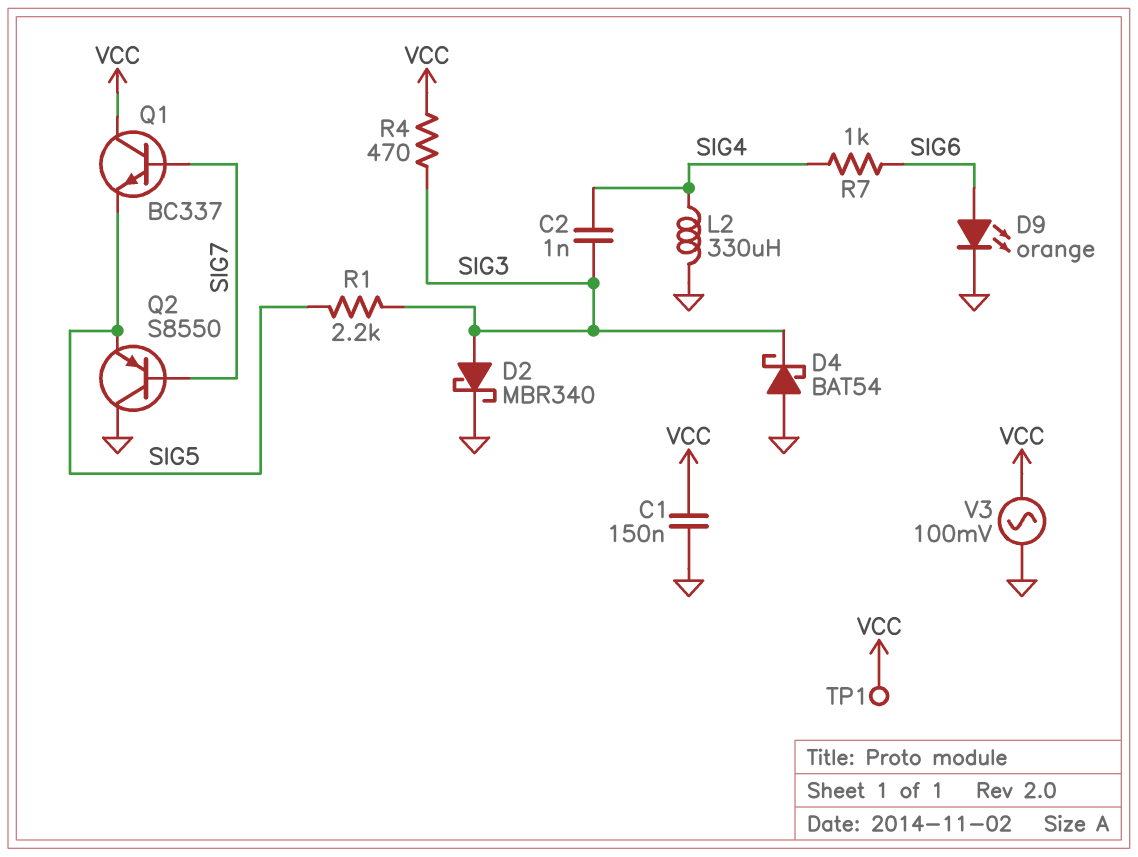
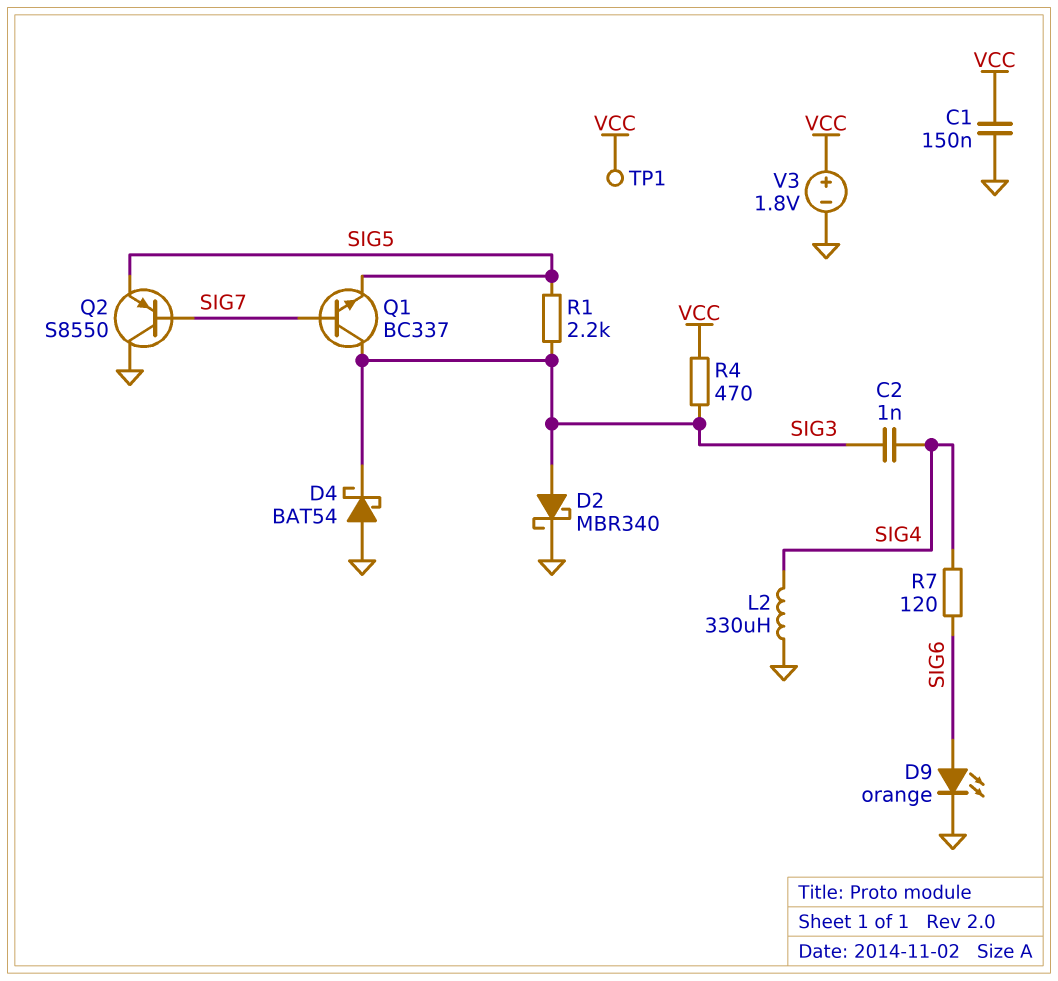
Q1: NPN BC337 (B SIG7, C VCC, E SIG5) -> NPN BC337 (B SIG7, C SIG3, E SIG5)
R7: 1k (SIG4, SIG6) -> 120 (SIG4, SIG6)
V3: AC 100mV (GND, VCC) -> 1.8V (plus VCC, minus GND)

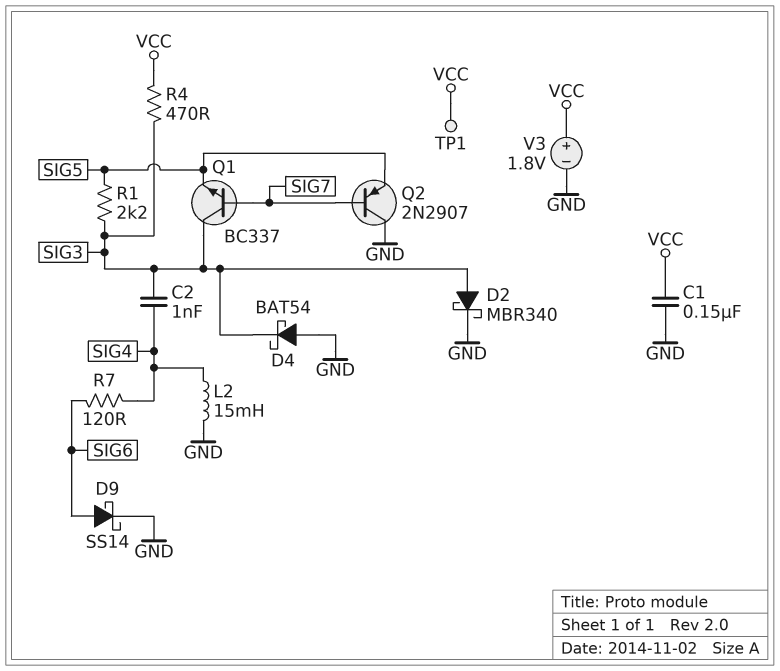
D9: LED orange (A SIG6, K GND) -> schottky SS14 (A SIG6, K GND)
L2: 330uH (GND, SIG4) -> 15mH (GND, SIG4)
Q2: PNP S8550 (B SIG7, C GND, E SIG5) -> PNP 2N2907 (B SIG7, C GND, E SIG5)

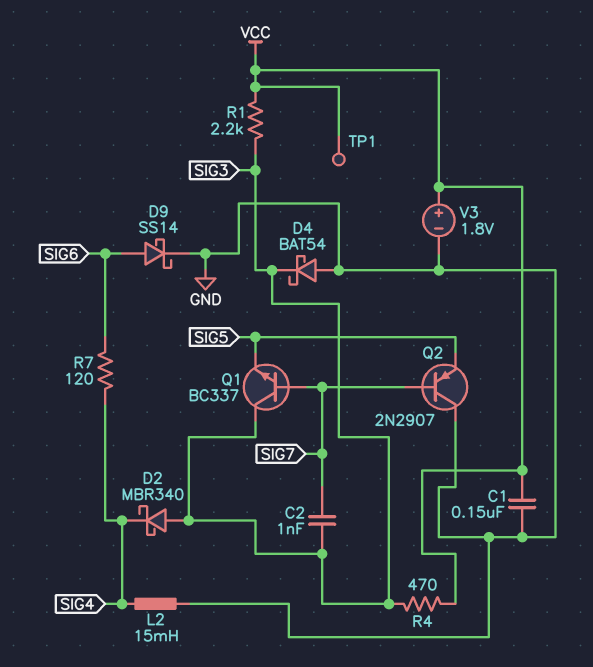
C2: 1nF (SIG3, SIG4) -> 1nF (SIG3, SIG7)
D2: schottky MBR340 (A SIG3, K GND) -> schottky MBR340 (A SIG3, K SIG4)
R1: 2.2k (SIG3, SIG5) -> 2.2k (SIG3, VCC)

